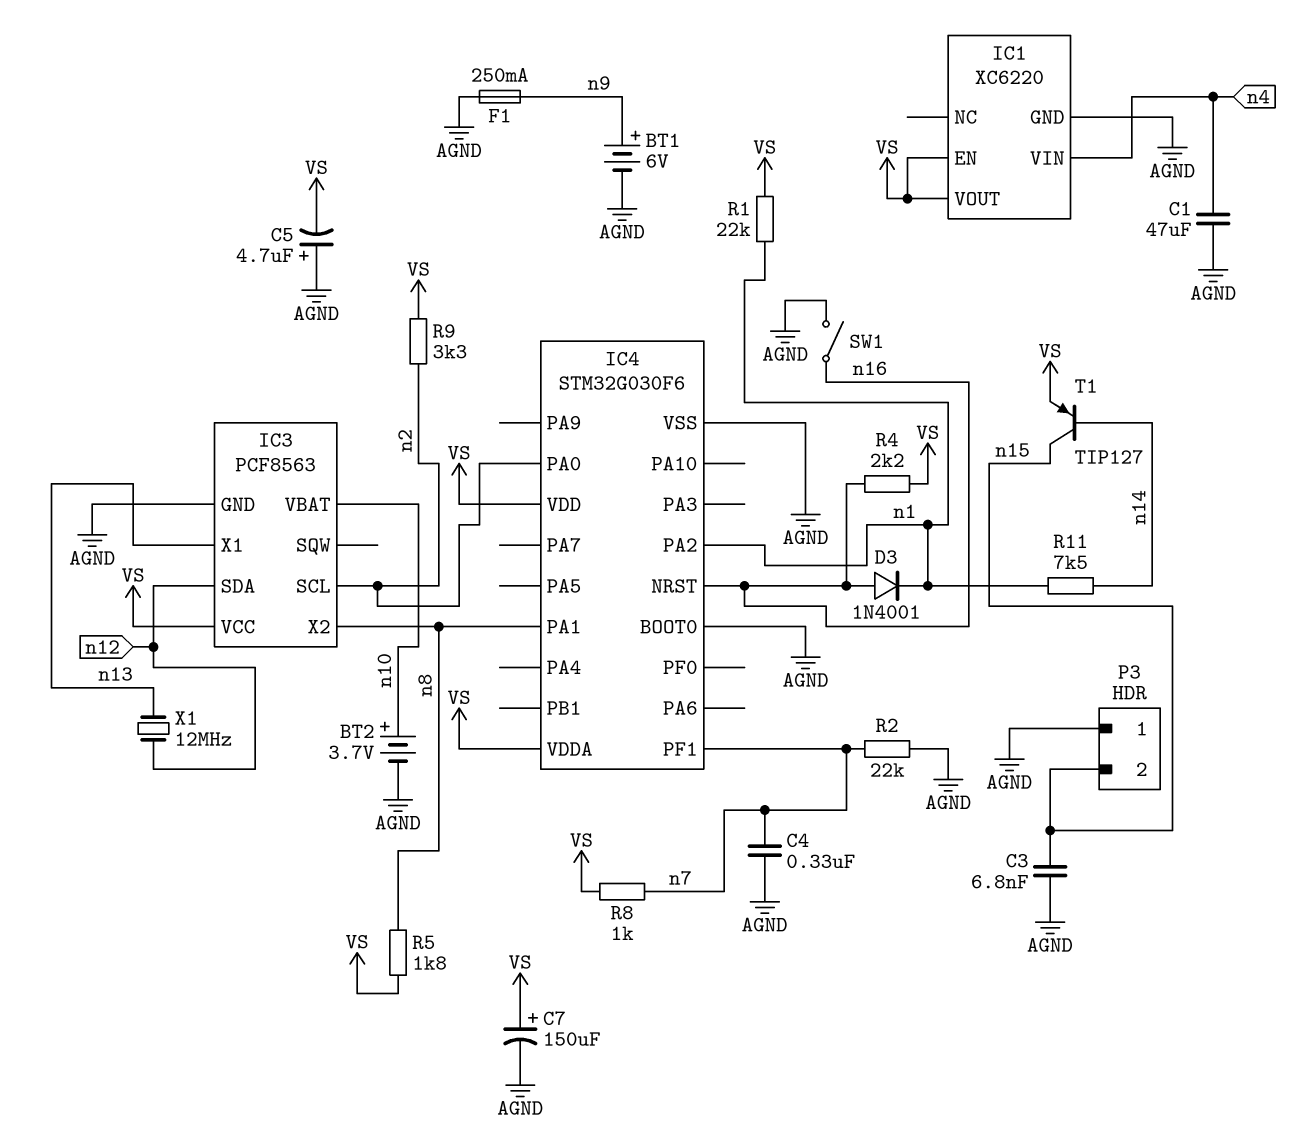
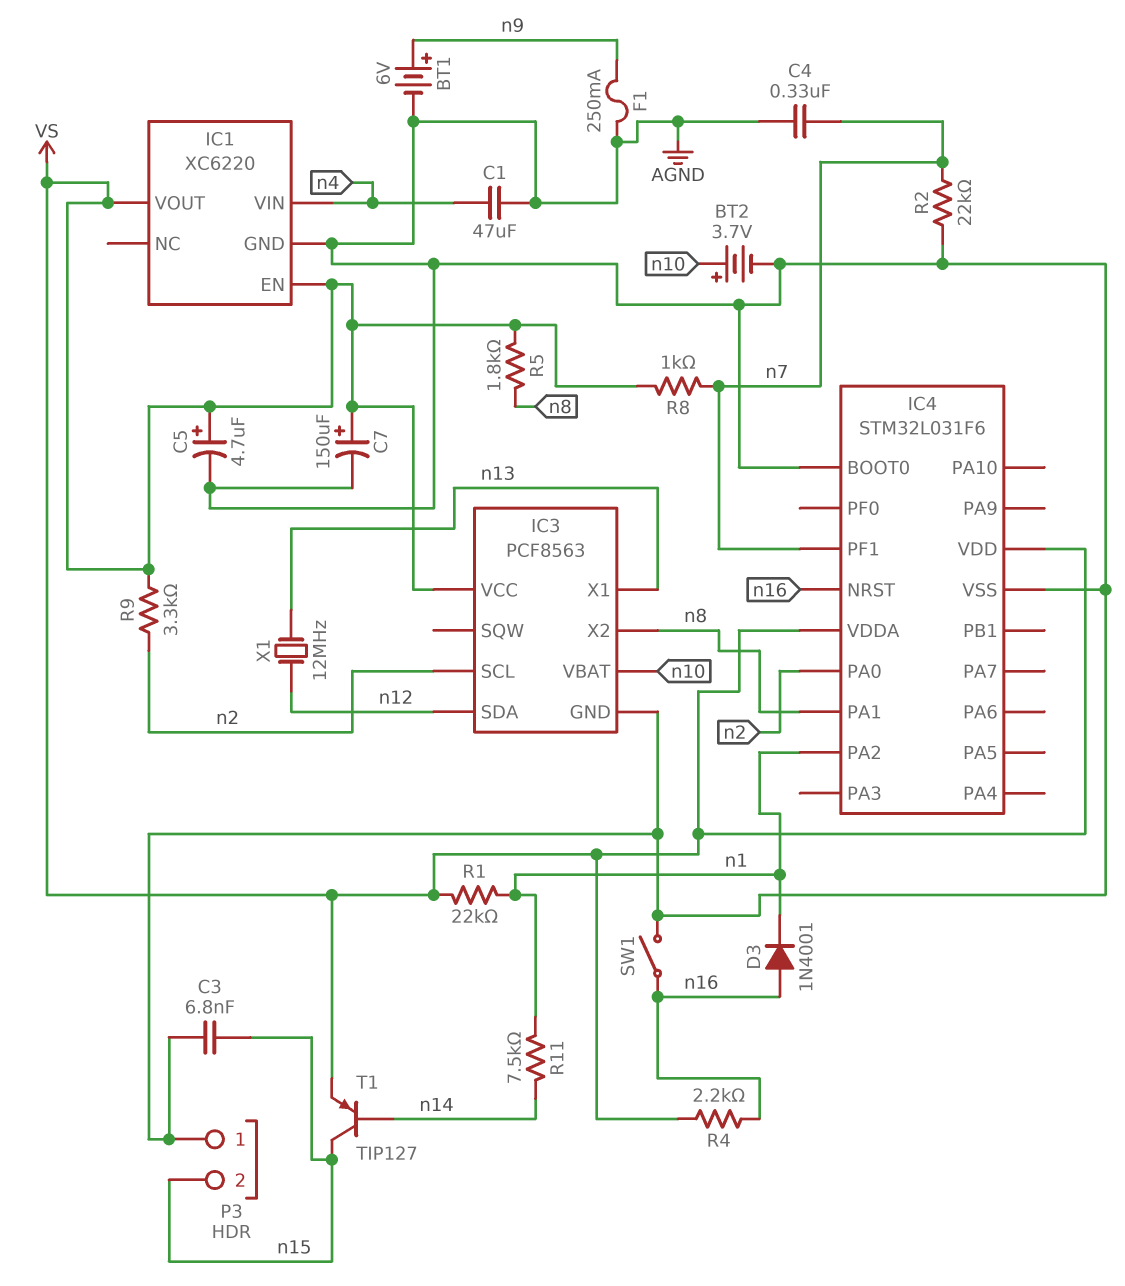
C5: 4.7uF (plus AGND, minus VS) -> 4.7uF (plus VS, minus AGND)
IC4: STM32G030F6 -> STM32L031F6

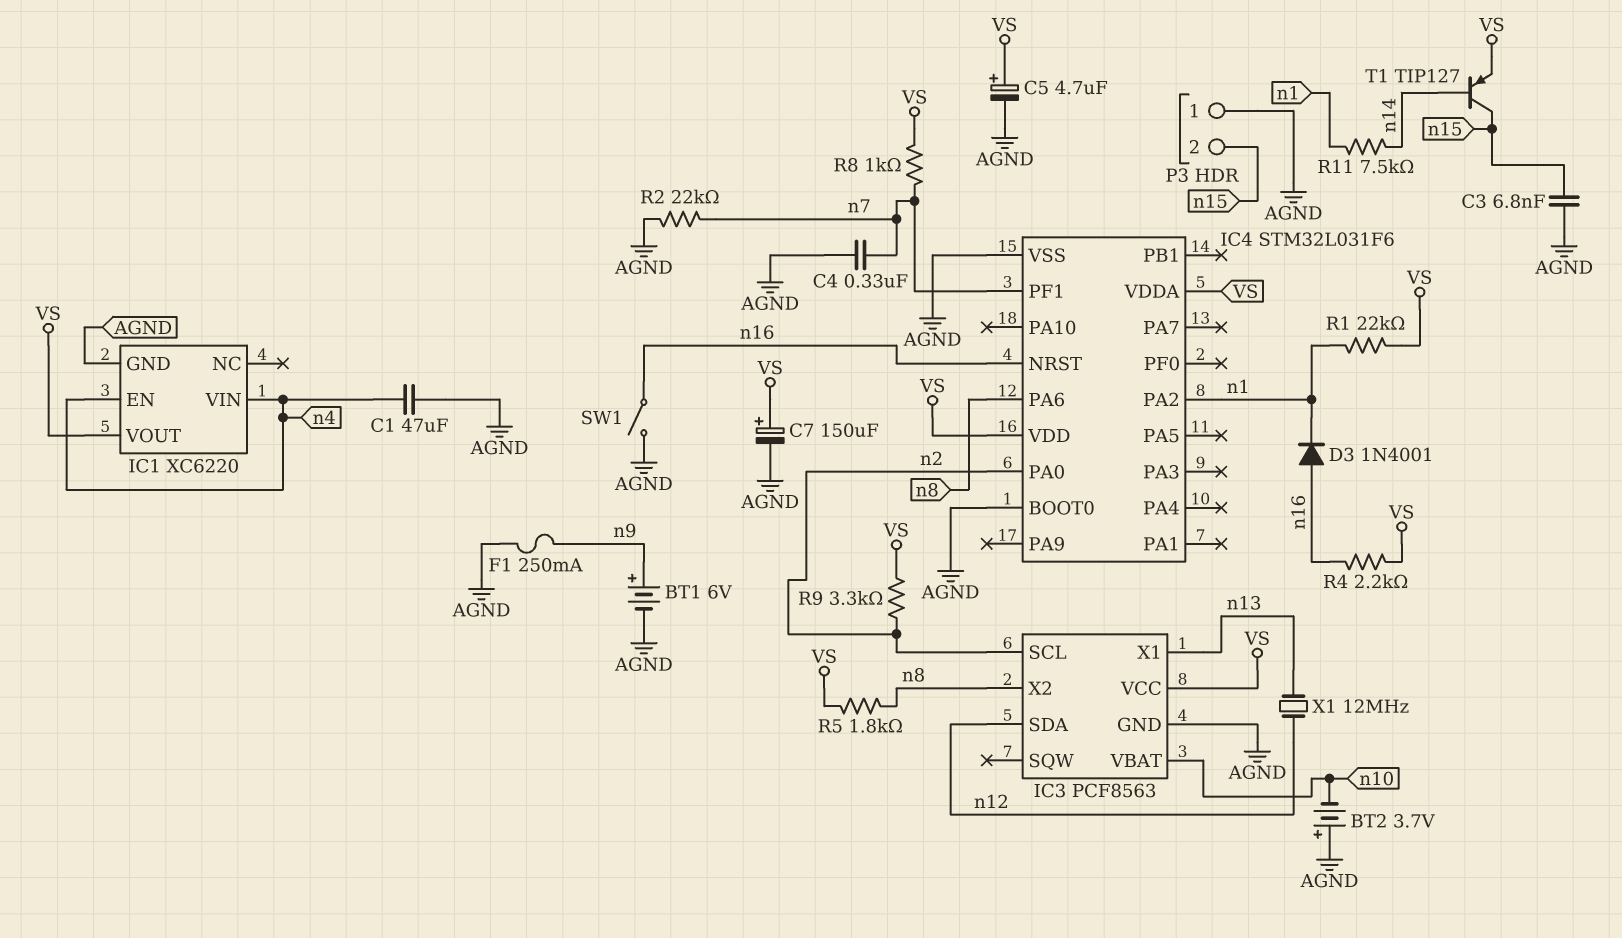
BT2: 3.7V (plus n10, minus AGND) -> 3.7V (plus AGND, minus n10)
IC1 pin EN: VS -> n4
IC4 pin PA1: n8 -> none
IC4 pin PA6: none -> n8

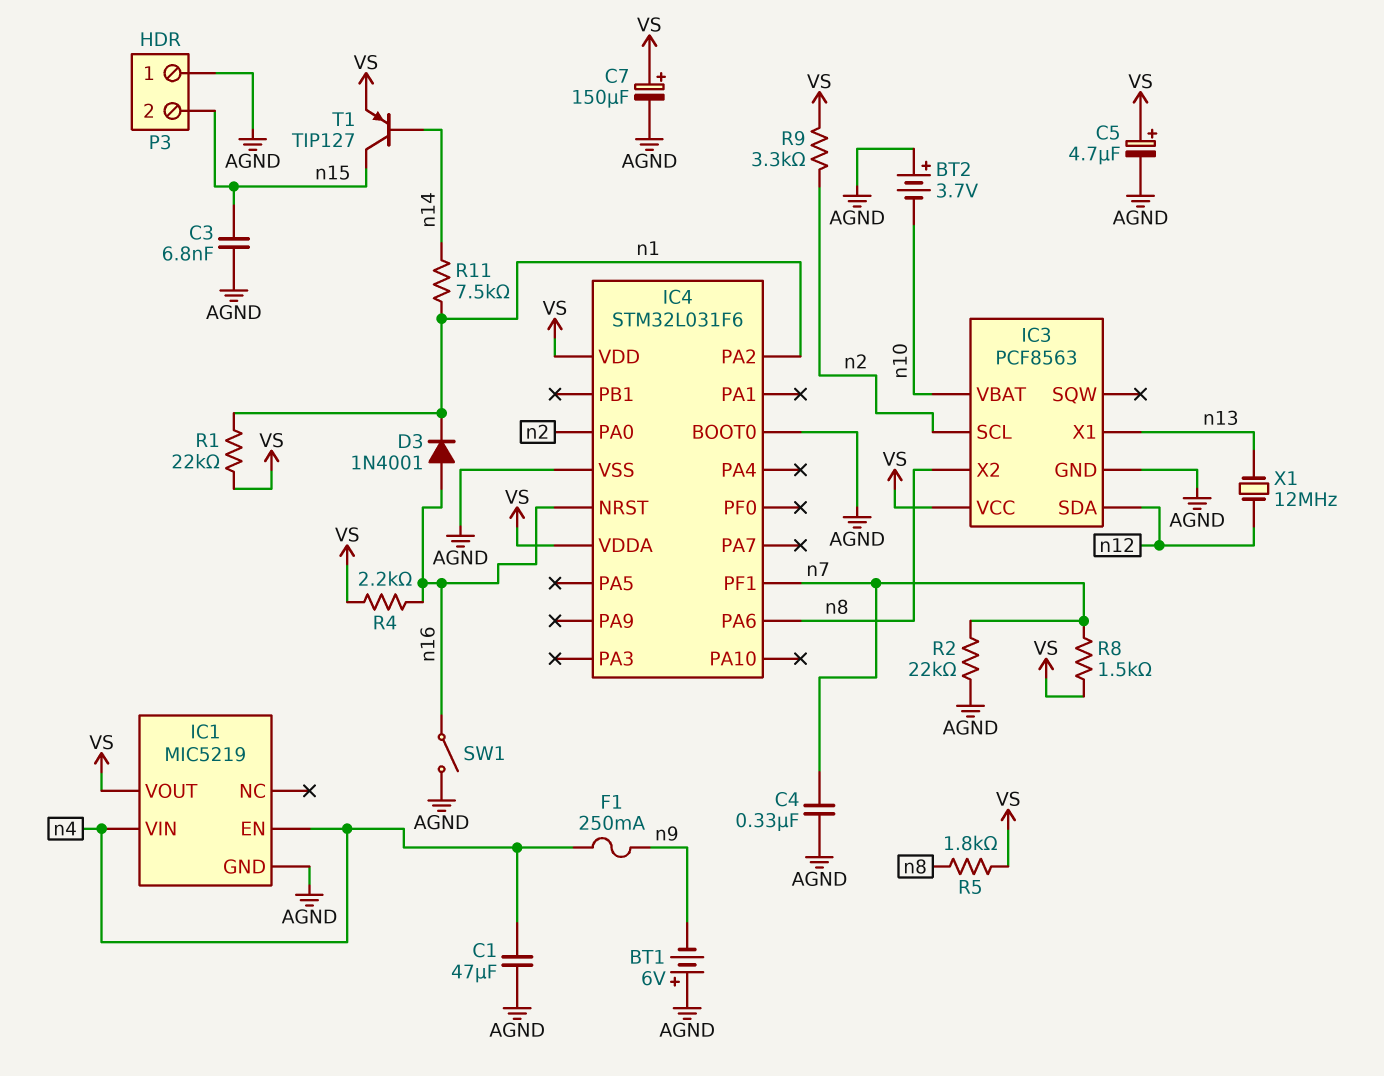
BT1: 6V (plus n9, minus AGND) -> 6V (plus AGND, minus n9)
F1: 250mA (AGND, n9) -> 250mA (n4, n9)
IC1: XC6220 -> MIC5219
R8: 1k (VS, n7) -> 1.5k (VS, n7)

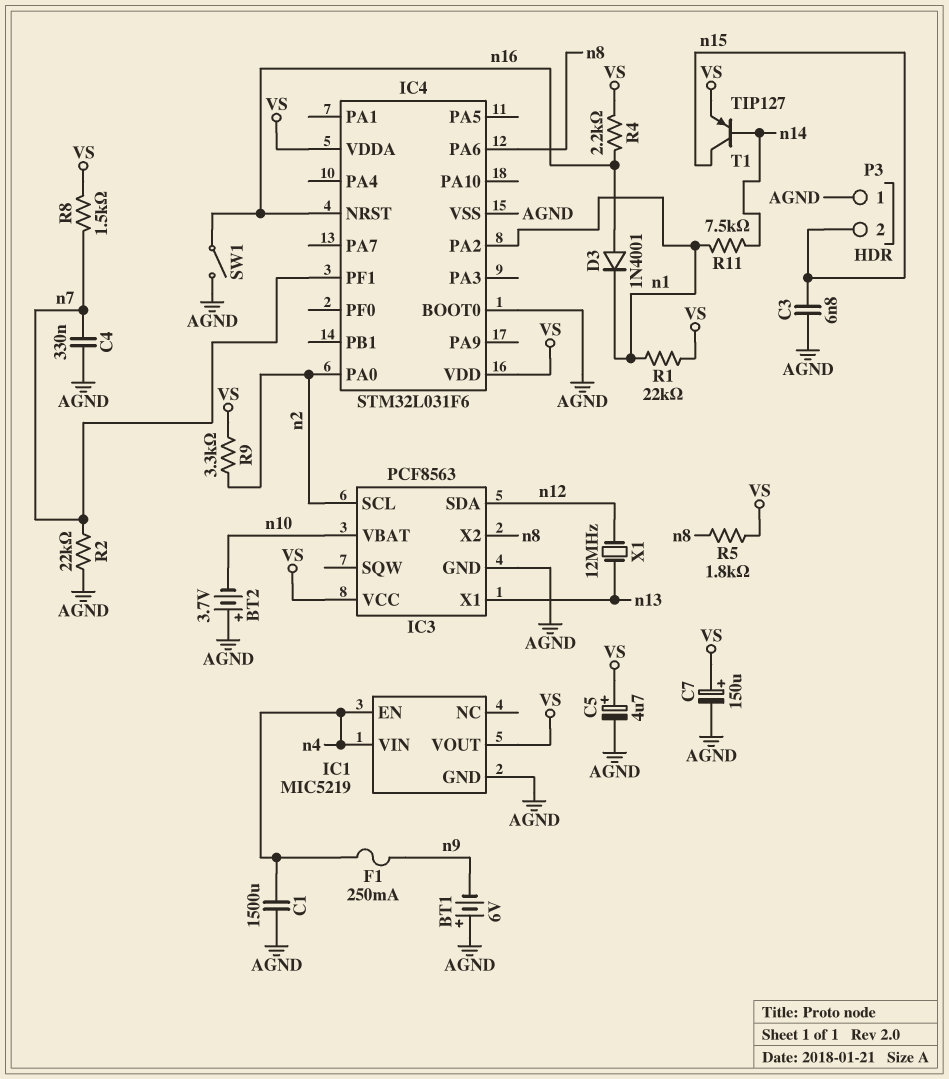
C1: 47uF (AGND, n4) -> 1500uF (AGND, n4)

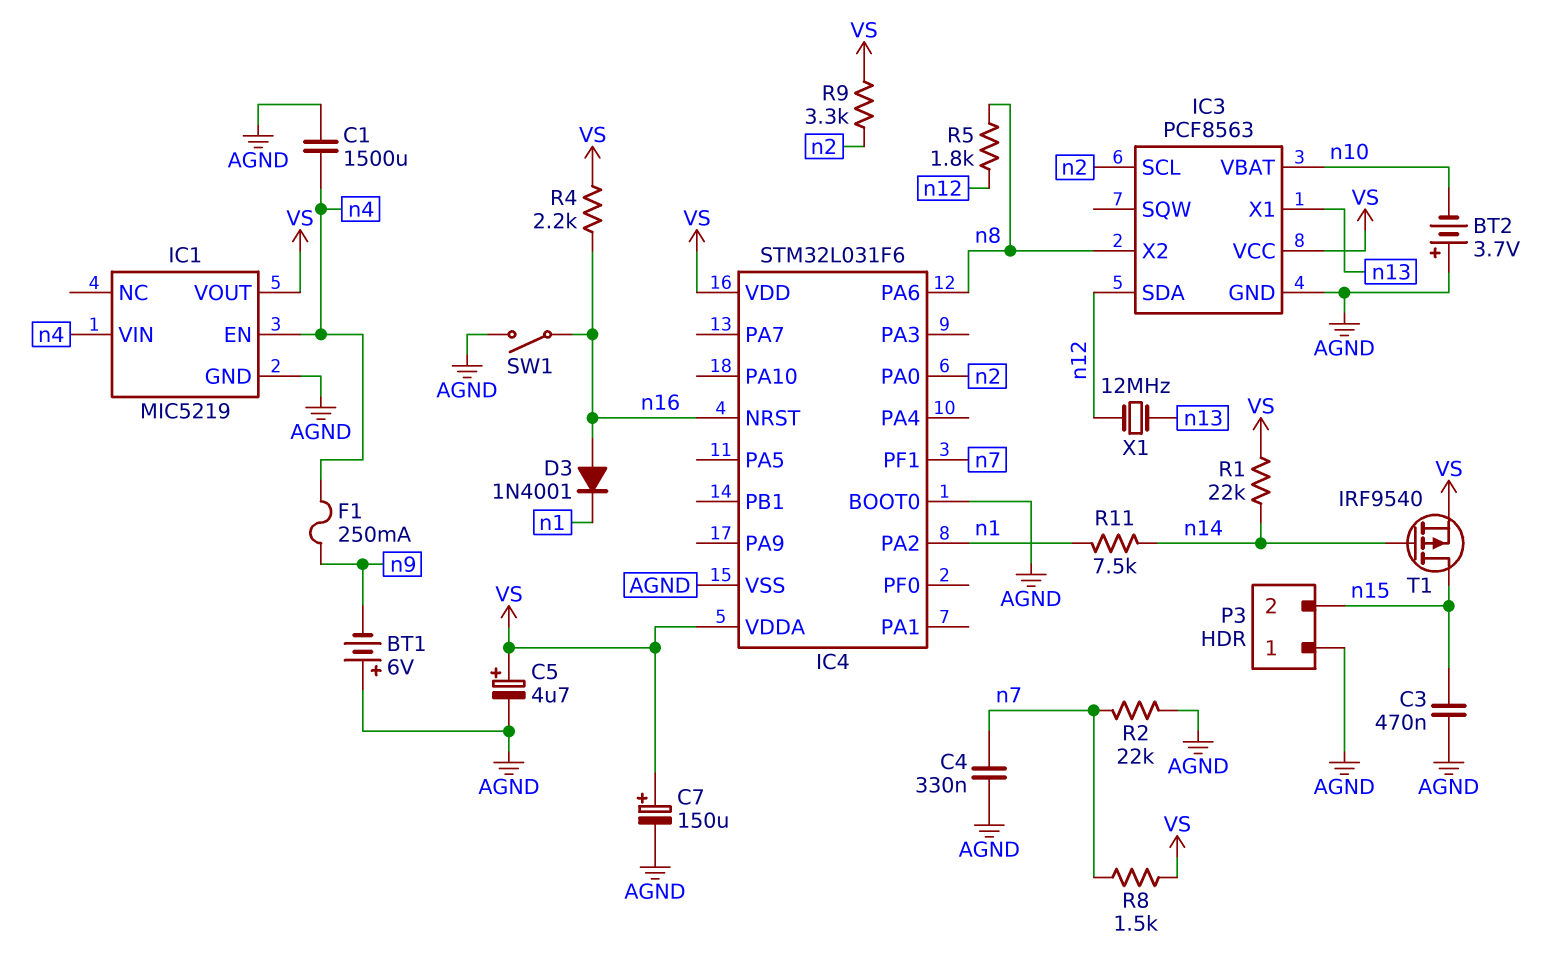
C3: 6.8nF (AGND, n15) -> 470nF (AGND, n15)
R1: 22k (VS, n1) -> 22k (VS, n14)
R5: 1.8k (VS, n8) -> 1.8k (n8, n12)
T1: PNP TIP127 (B n14, C n15, E VS) -> PMOS IRF9540 (G n14, D n15, S VS)

